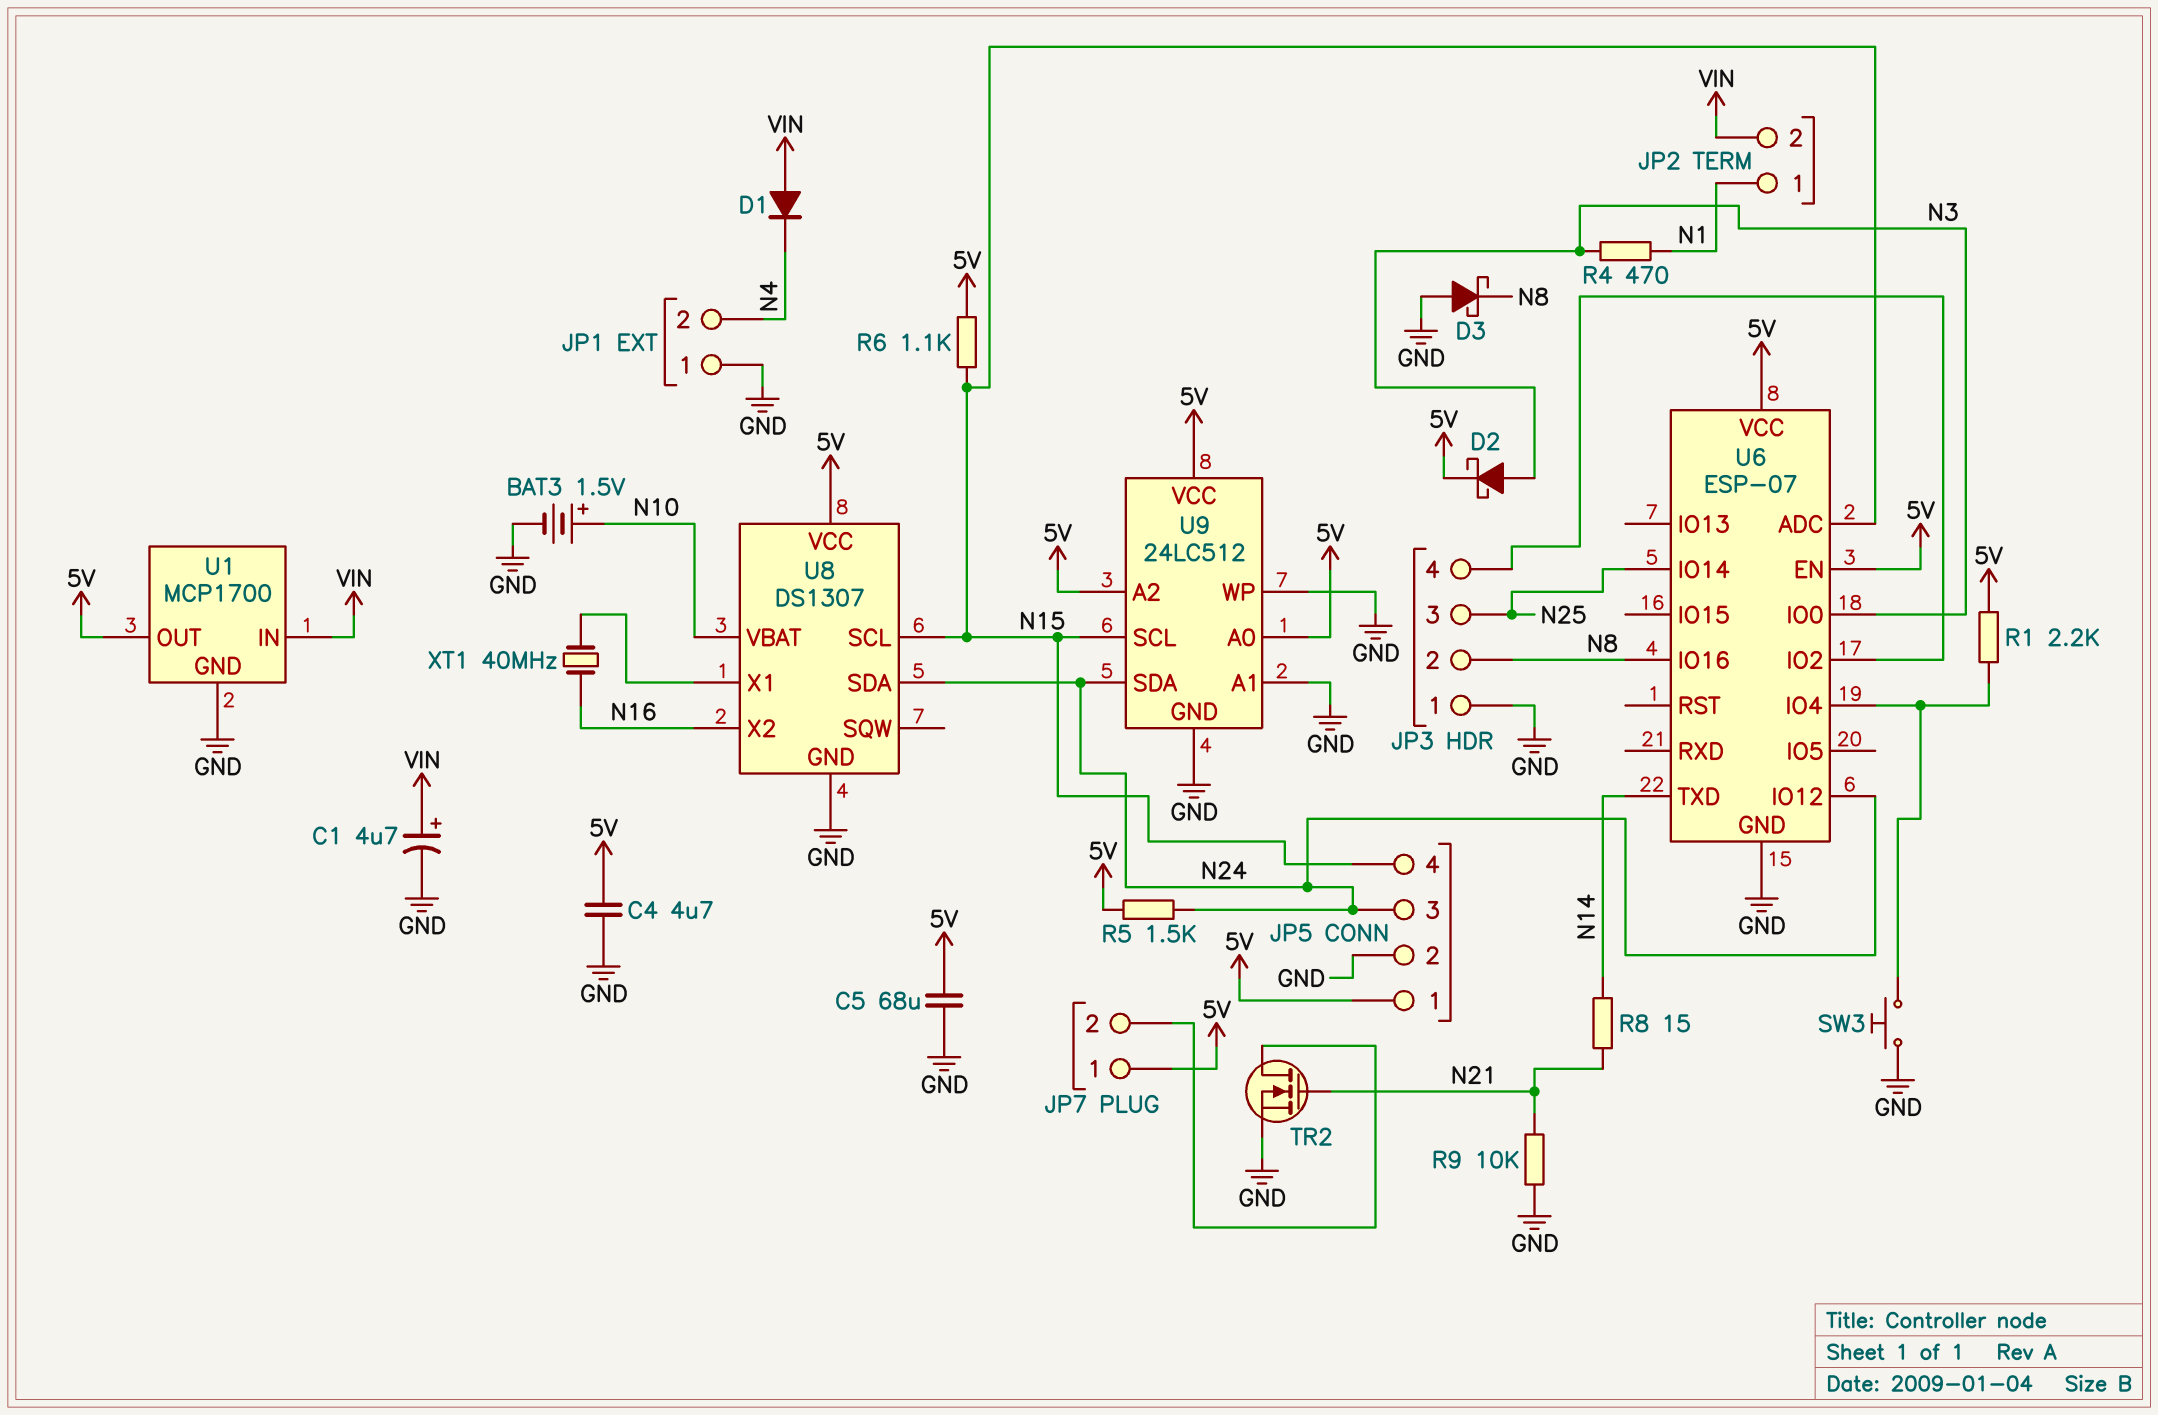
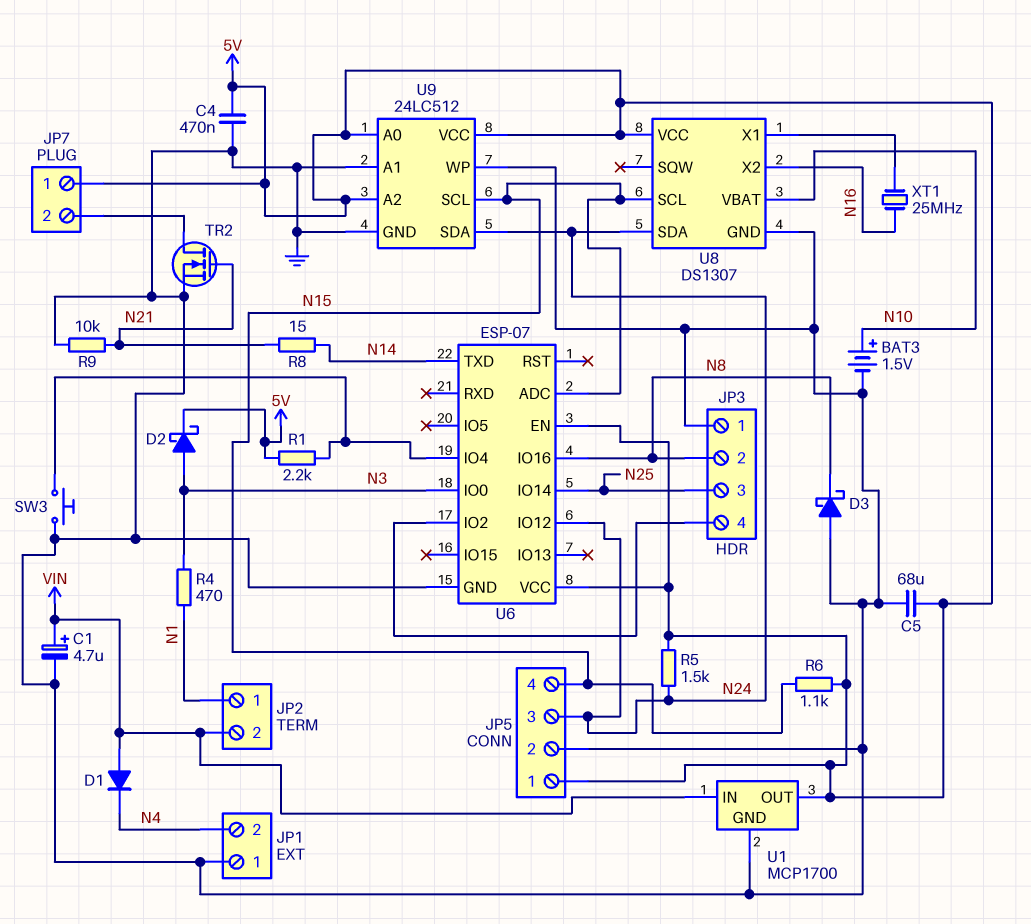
C4: 4.7uF (5V, GND) -> 470nF (5V, GND)
XT1: 40MHz (N16, U8/X1) -> 25MHz (N16, U8/X1)

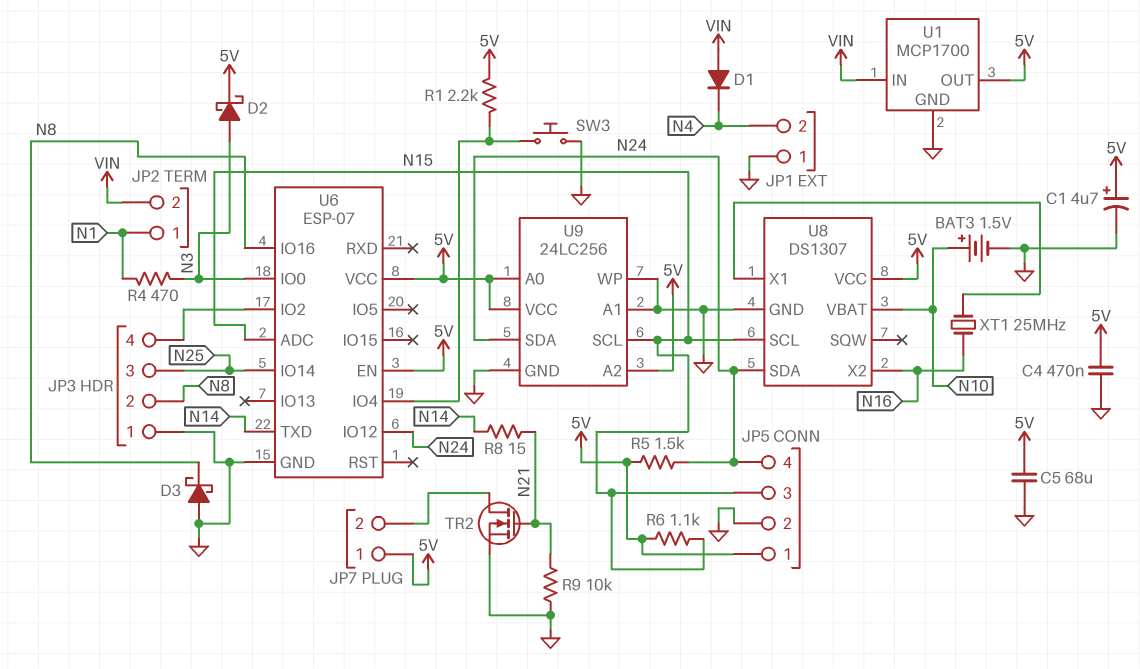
C1: 4.7uF (plus VIN, minus GND) -> 4.7uF (plus 5V, minus GND)
JP5 pin 3: N24 -> N15
JP5 pin 4: N15 -> N24
U9: 24LC512 -> 24LC256

